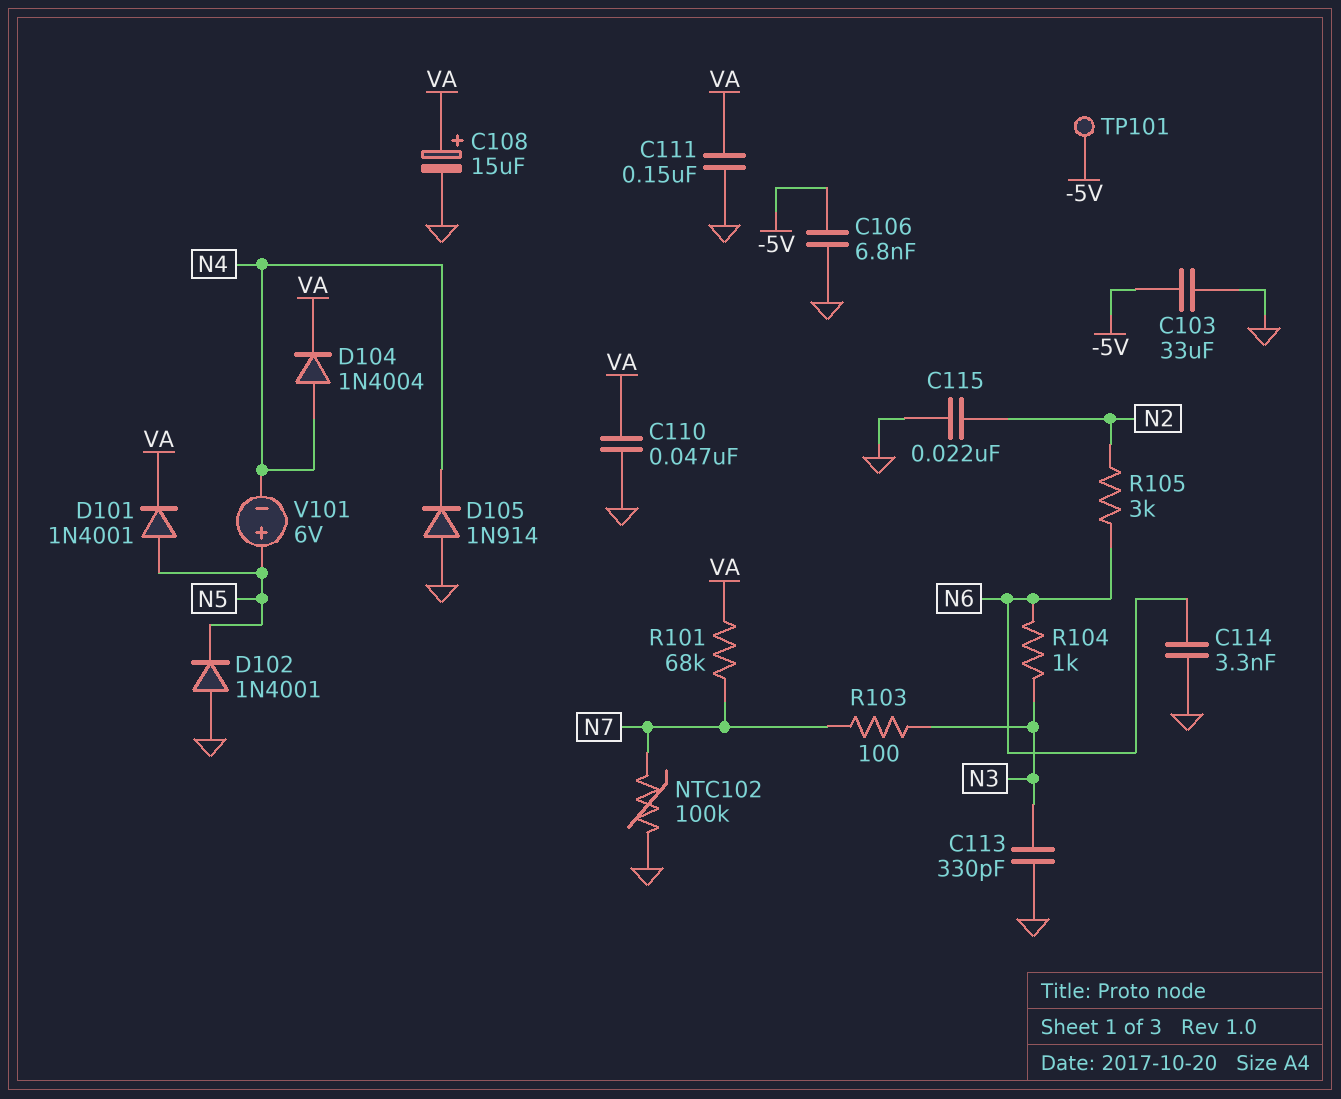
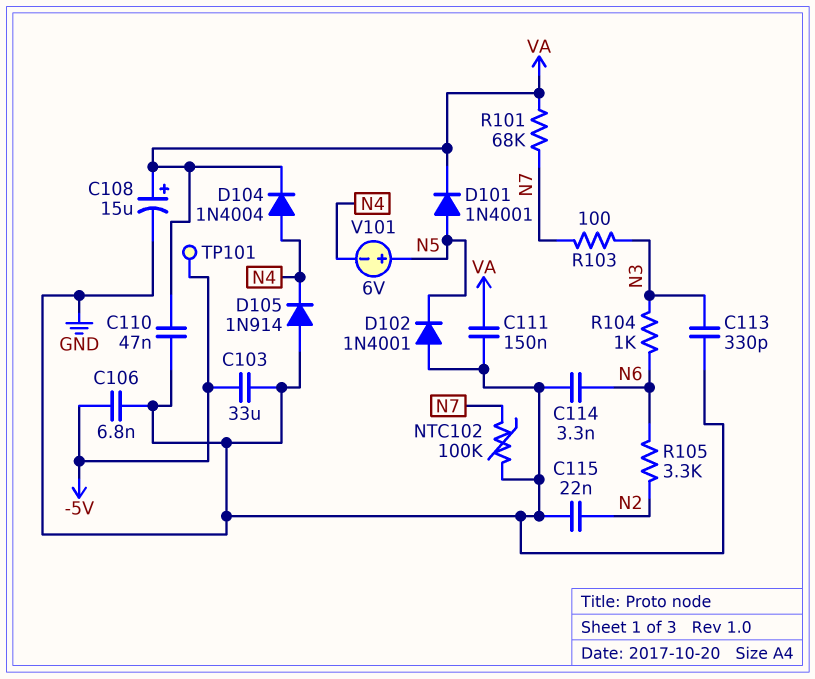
R105: 3k (N2, N6) -> 3.3k (N2, N6)

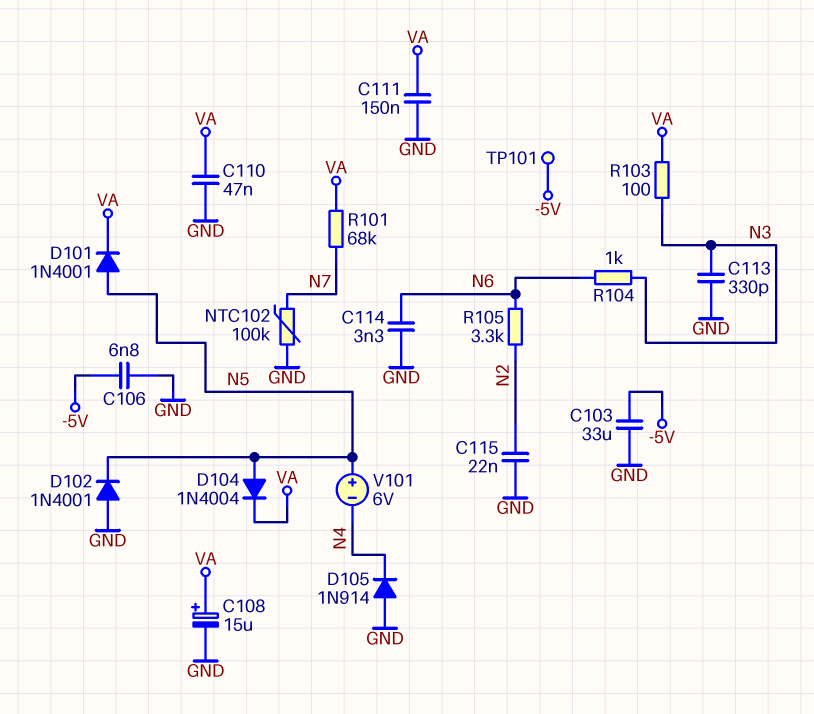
D104: diode 1N4004 (A N4, K VA) -> diode 1N4004 (A N5, K VA)
R103: 100 (N3, N7) -> 100 (N3, VA)

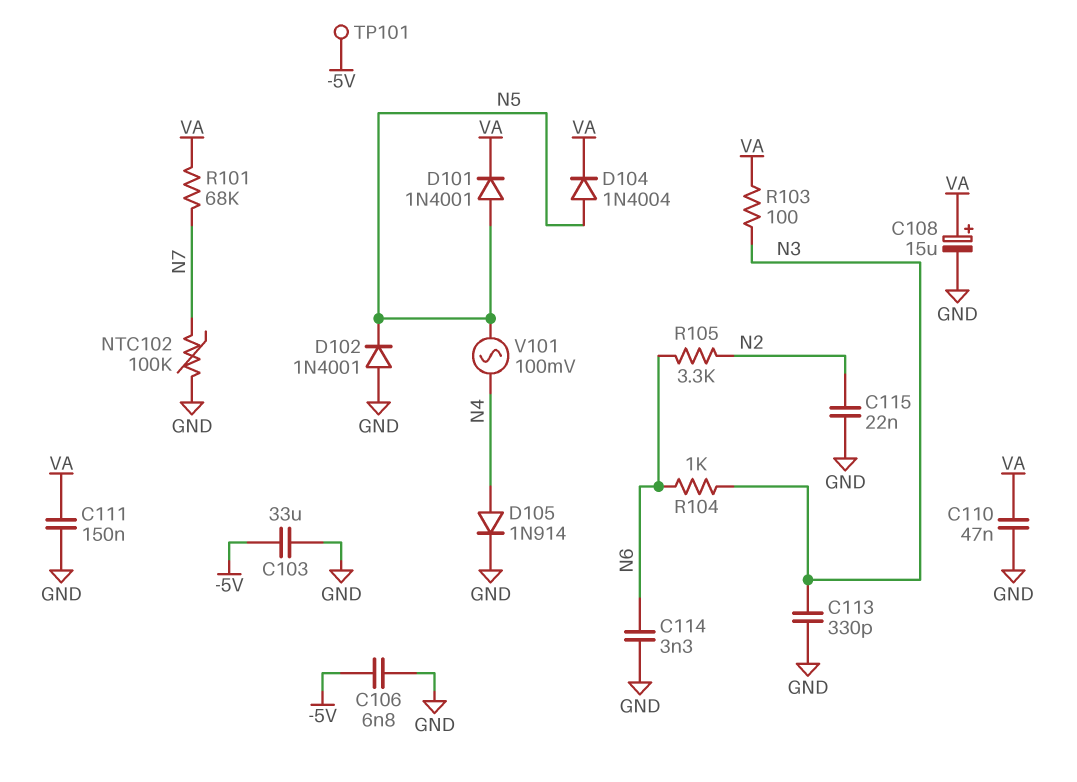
D105: diode 1N914 (A GND, K N4) -> diode 1N914 (A N4, K GND)
V101: 6V (plus N5, minus N4) -> AC 100mV (N4, N5)

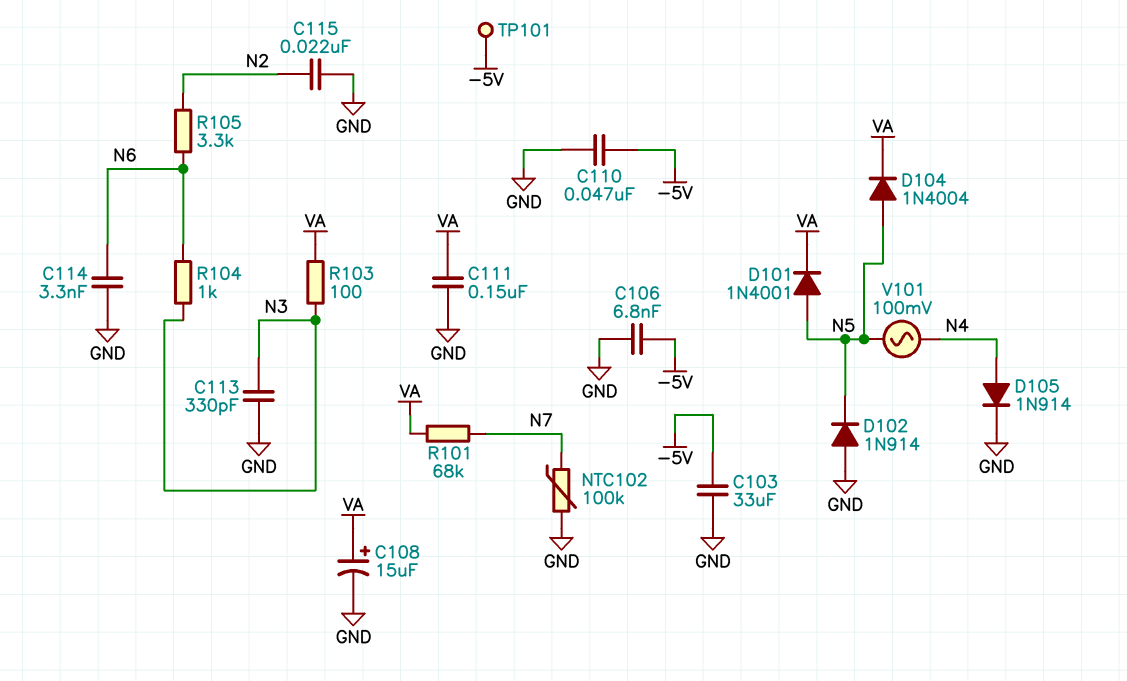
C110: 47nF (GND, VA) -> 47nF (-5V, GND)
D102: diode 1N4001 (A GND, K N5) -> diode 1N914 (A GND, K N5)

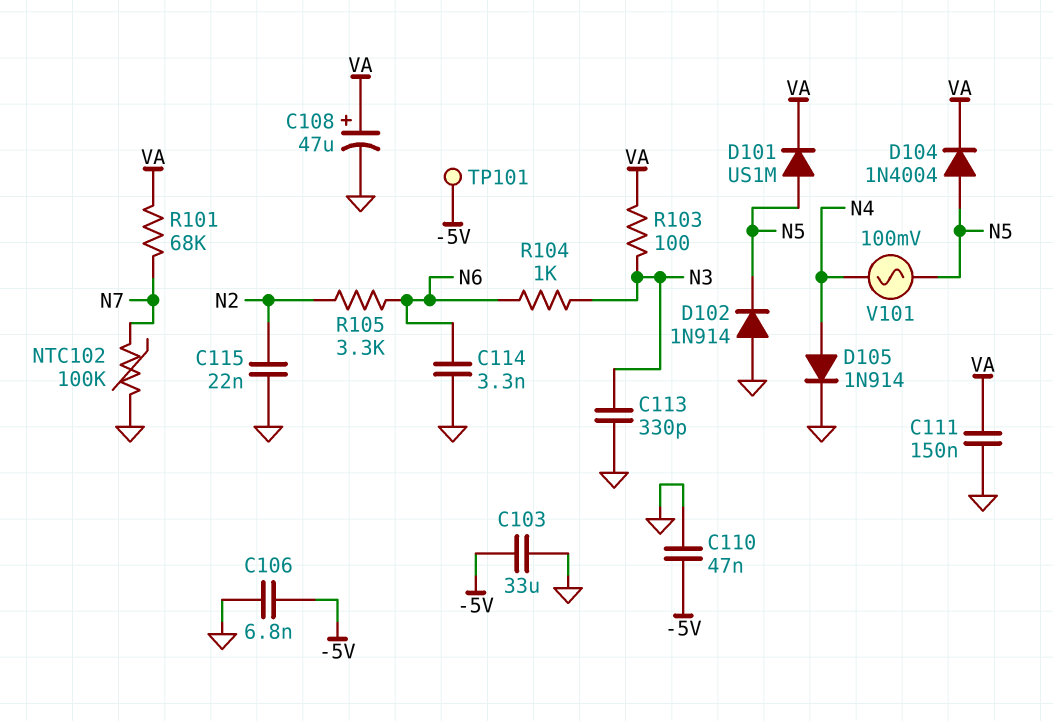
C108: 15uF (plus VA, minus GND) -> 47uF (plus VA, minus GND)
D101: diode 1N4001 (A N5, K VA) -> diode US1M (A N5, K VA)

